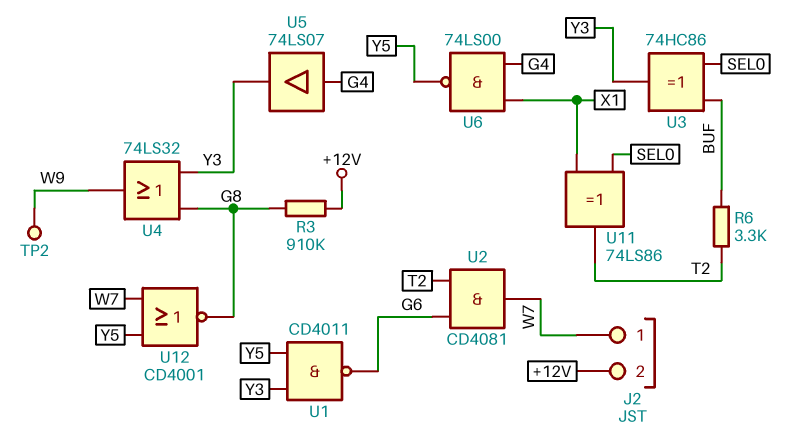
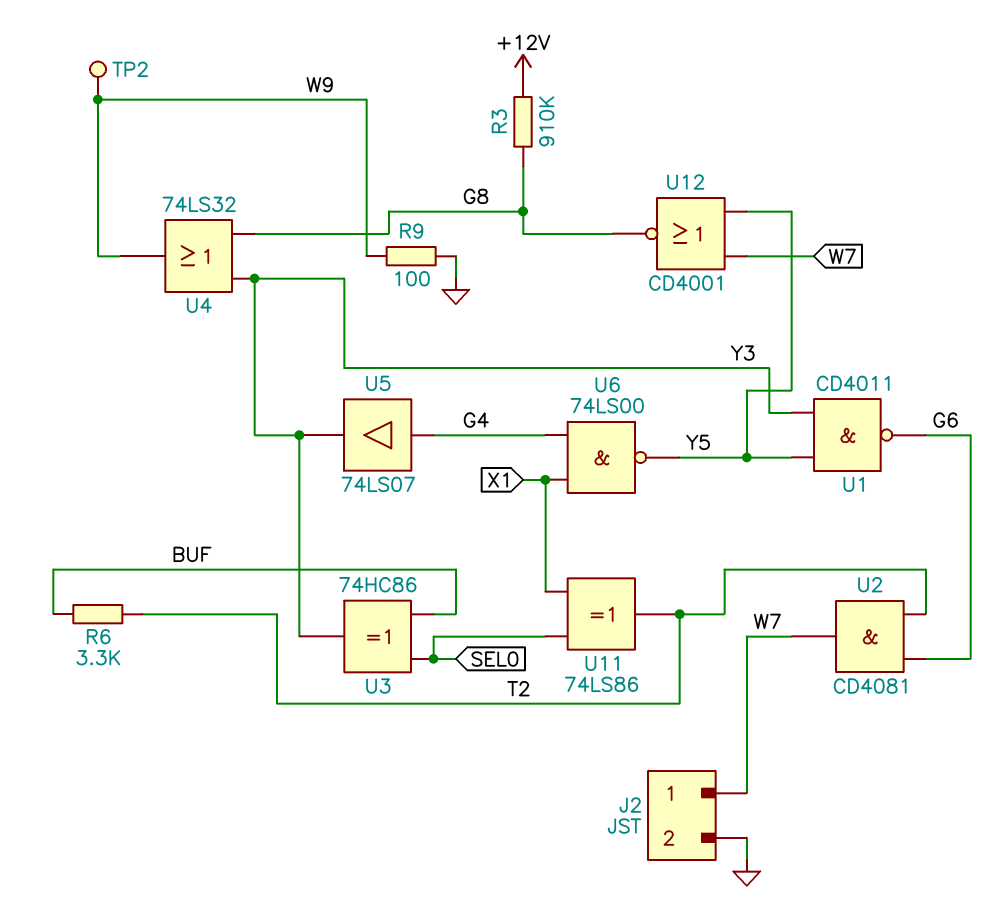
J2 pin 2: +12V -> GND
R9: none -> 100 (GND, W9)

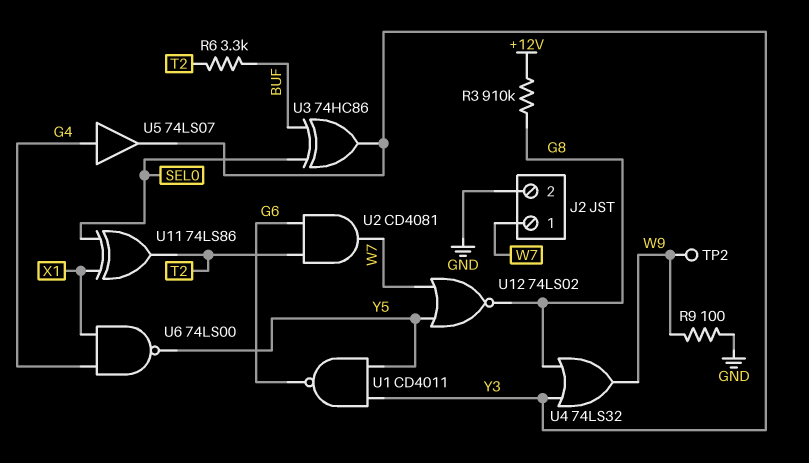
U12: NOR CD4001 (in W7, in Y5, out G8) -> NOR 74LS02 (in W7, in Y5, out G8)

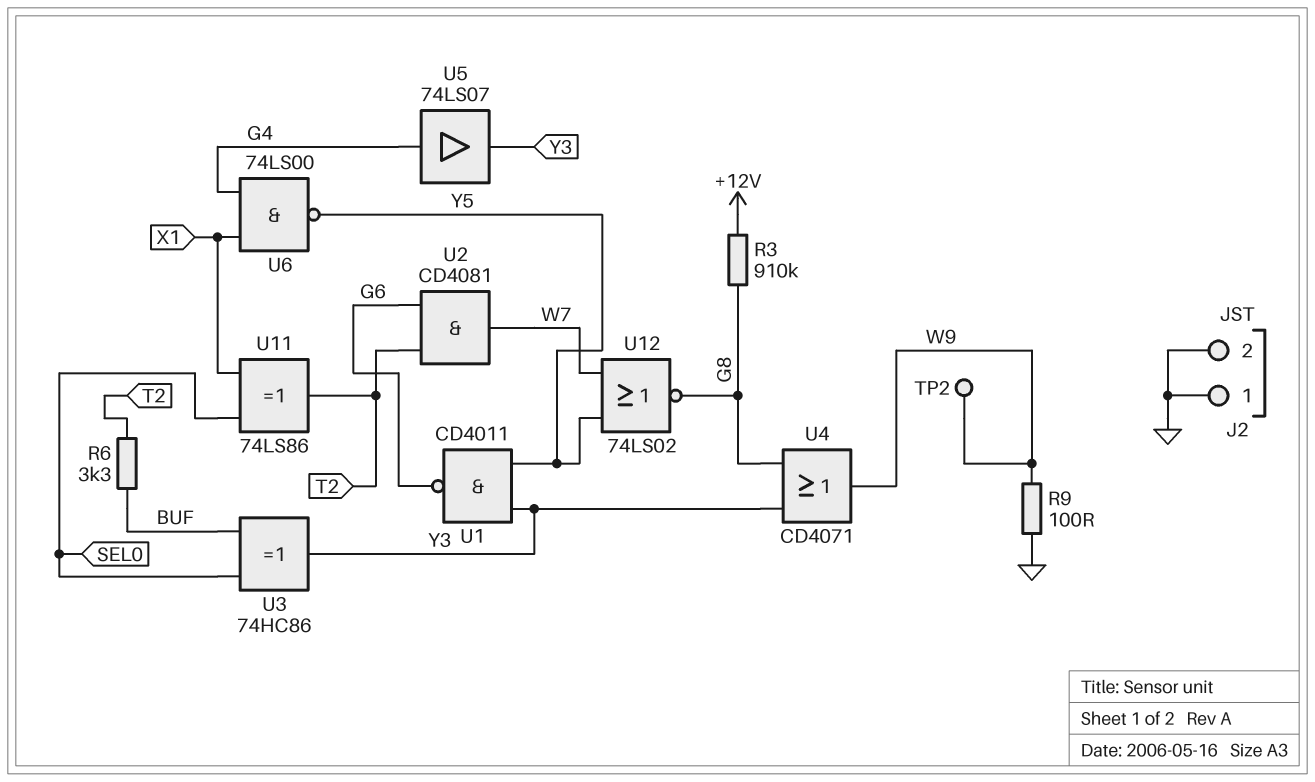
J2 pin 1: W7 -> GND
U4: OR 74LS32 (in G8, in Y3, out W9) -> OR CD4071 (in G8, in Y3, out W9)

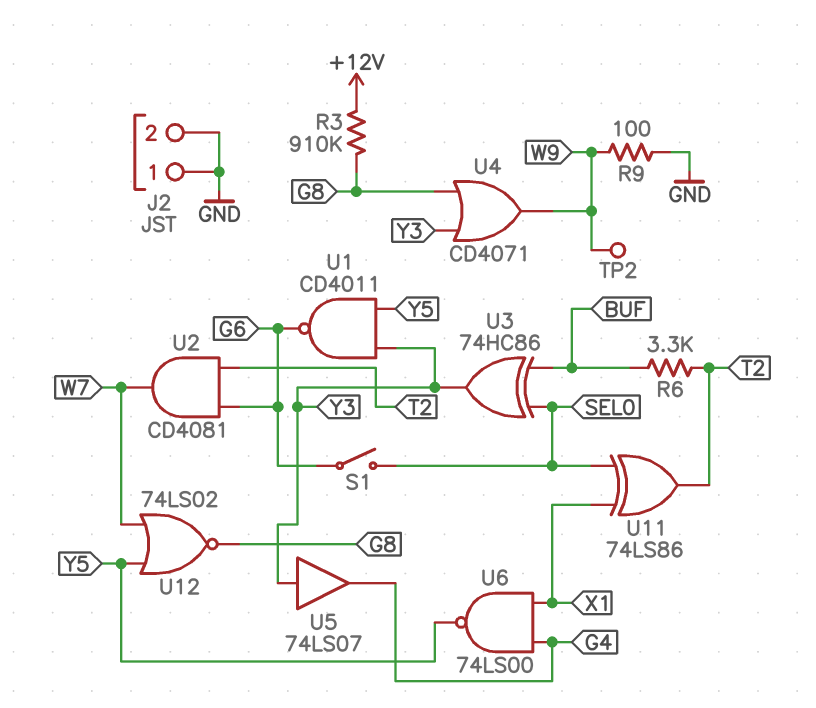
S1: none -> switch (G6, SEL0)
U5: buffer 74LS07 (in G4, out Y3) -> buffer 74LS07 (in Y3, out G4)

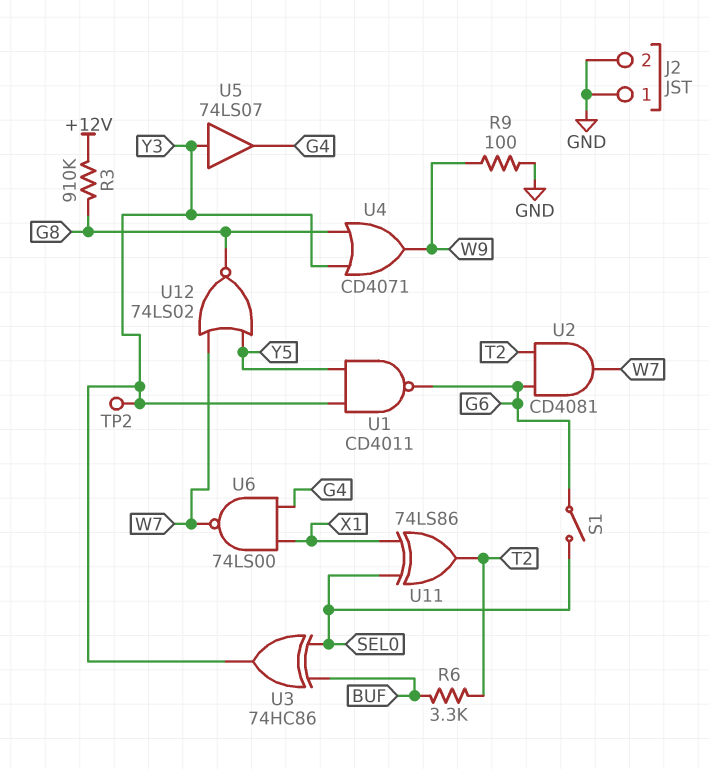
TP2: test point (W9) -> test point (Y3)
U6: NAND 74LS00 (in G4, in X1, out Y5) -> NAND 74LS00 (in G4, in X1, out W7)

